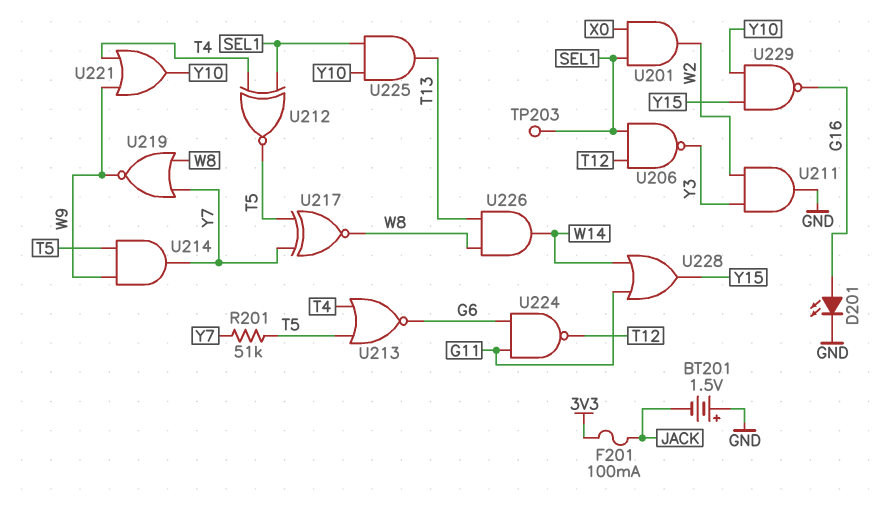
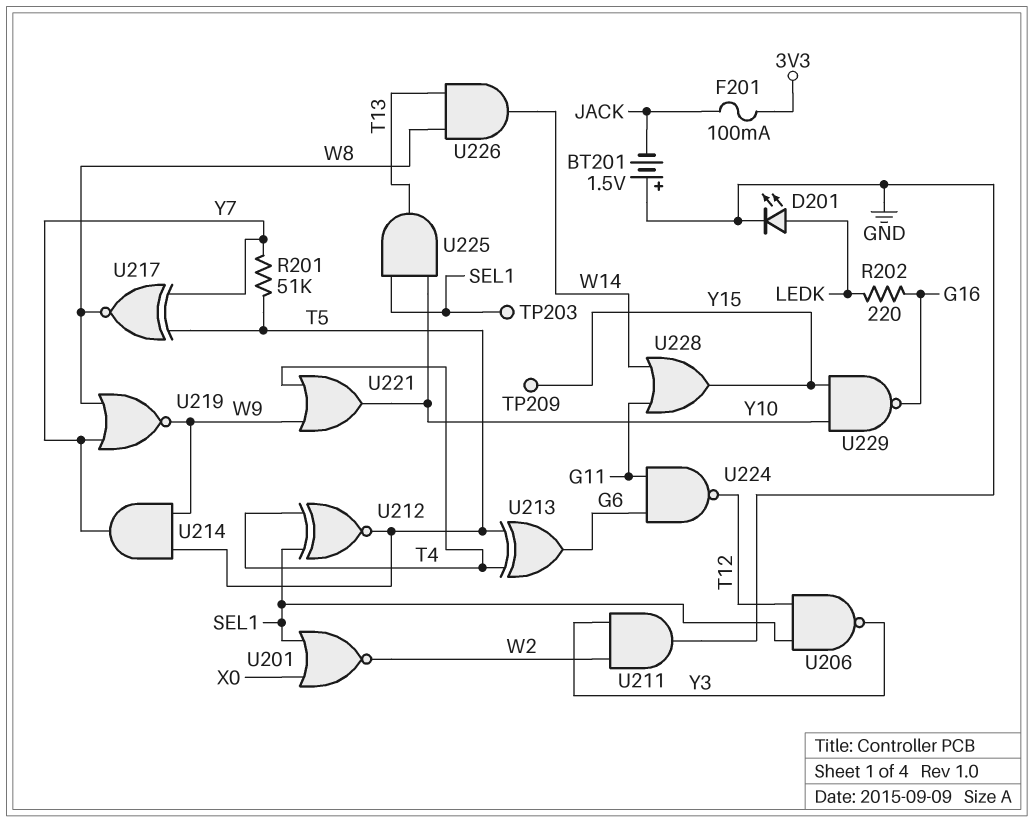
D201: LED (A G16, K GND) -> LED (A LEDK, K GND)
R202: none -> 220 (G16, LEDK)
TP209: none -> test point (Y15)
U201: AND (in SEL1, in X0, out W2) -> NOR (in SEL1, in X0, out W2)
U213: NOR (in T4, in T5, out G6) -> XOR (in T4, in T5, out G6)

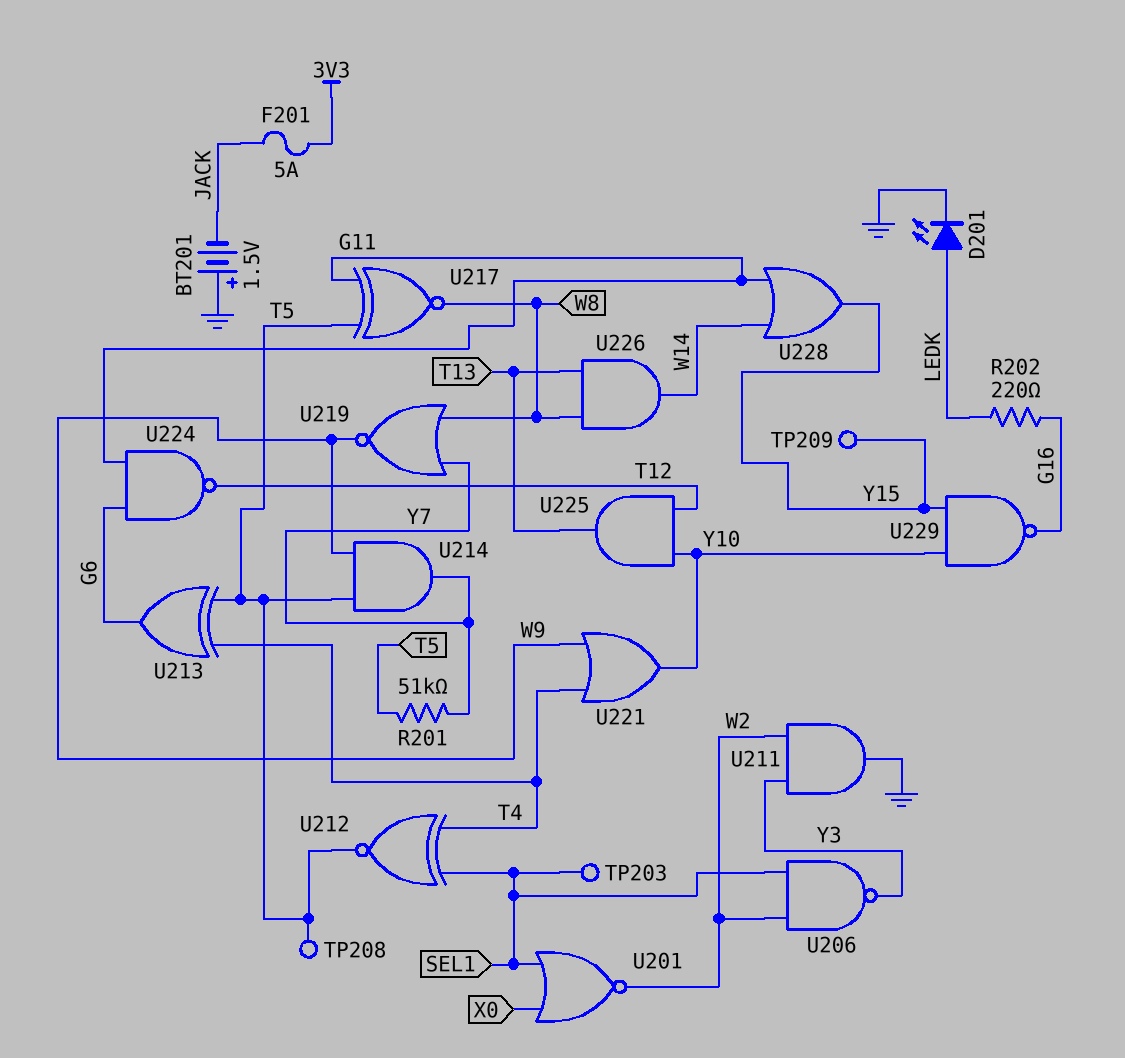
F201: 100mA (3V3, JACK) -> 5A (3V3, JACK)
TP208: none -> test point (T5)
U206: NAND (in SEL1, in T12, out Y3) -> NAND (in SEL1, in W2, out Y3)
U217: XNOR (in T5, in Y7, out W8) -> XNOR (in G11, in T5, out W8)
U225: AND (in SEL1, in Y10, out T13) -> AND (in T12, in Y10, out T13)

